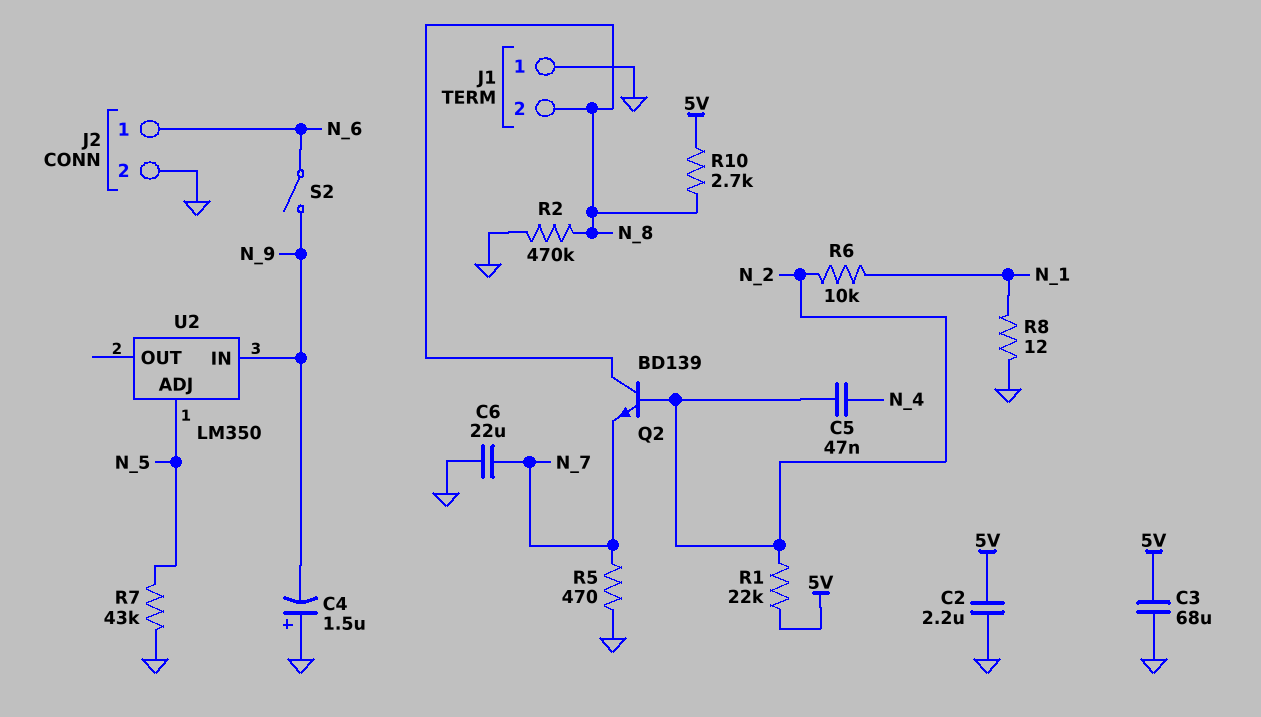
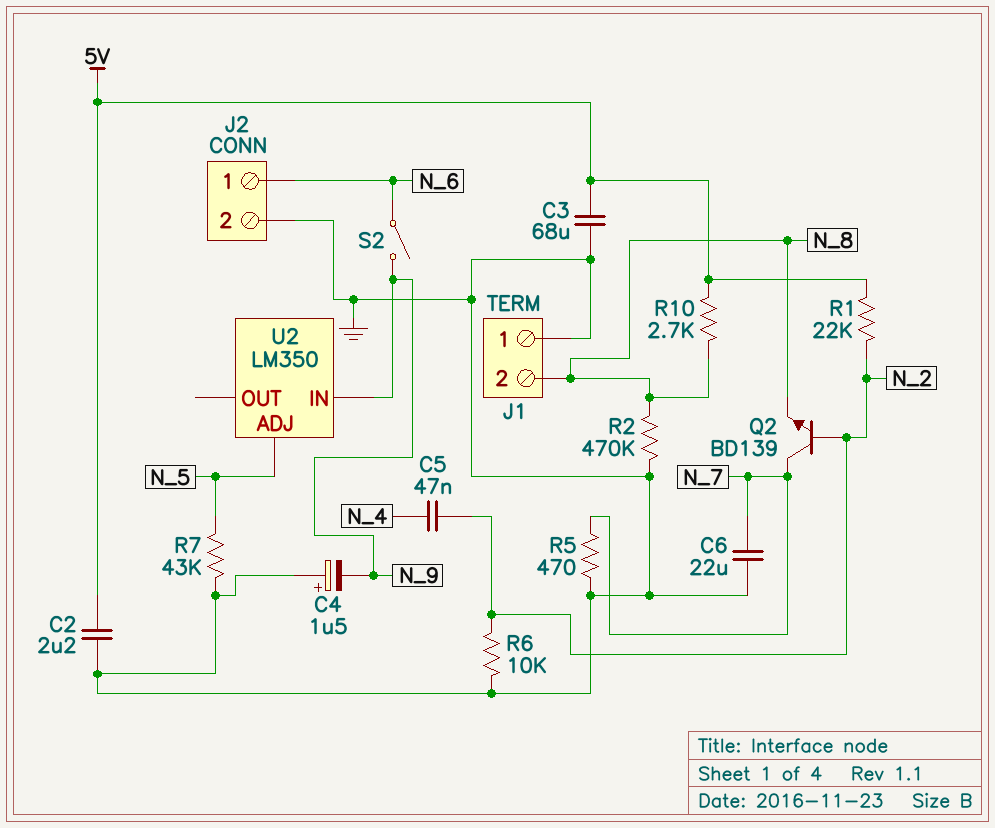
Q2: NPN BD139 (B N_2, C N_8, E N_7) -> NPN BD139 (B N_2, C N_7, E N_8)
R6: 10k (N_1, N_2) -> 10k (GND, N_2)
R8: 12 (GND, N_1) -> none

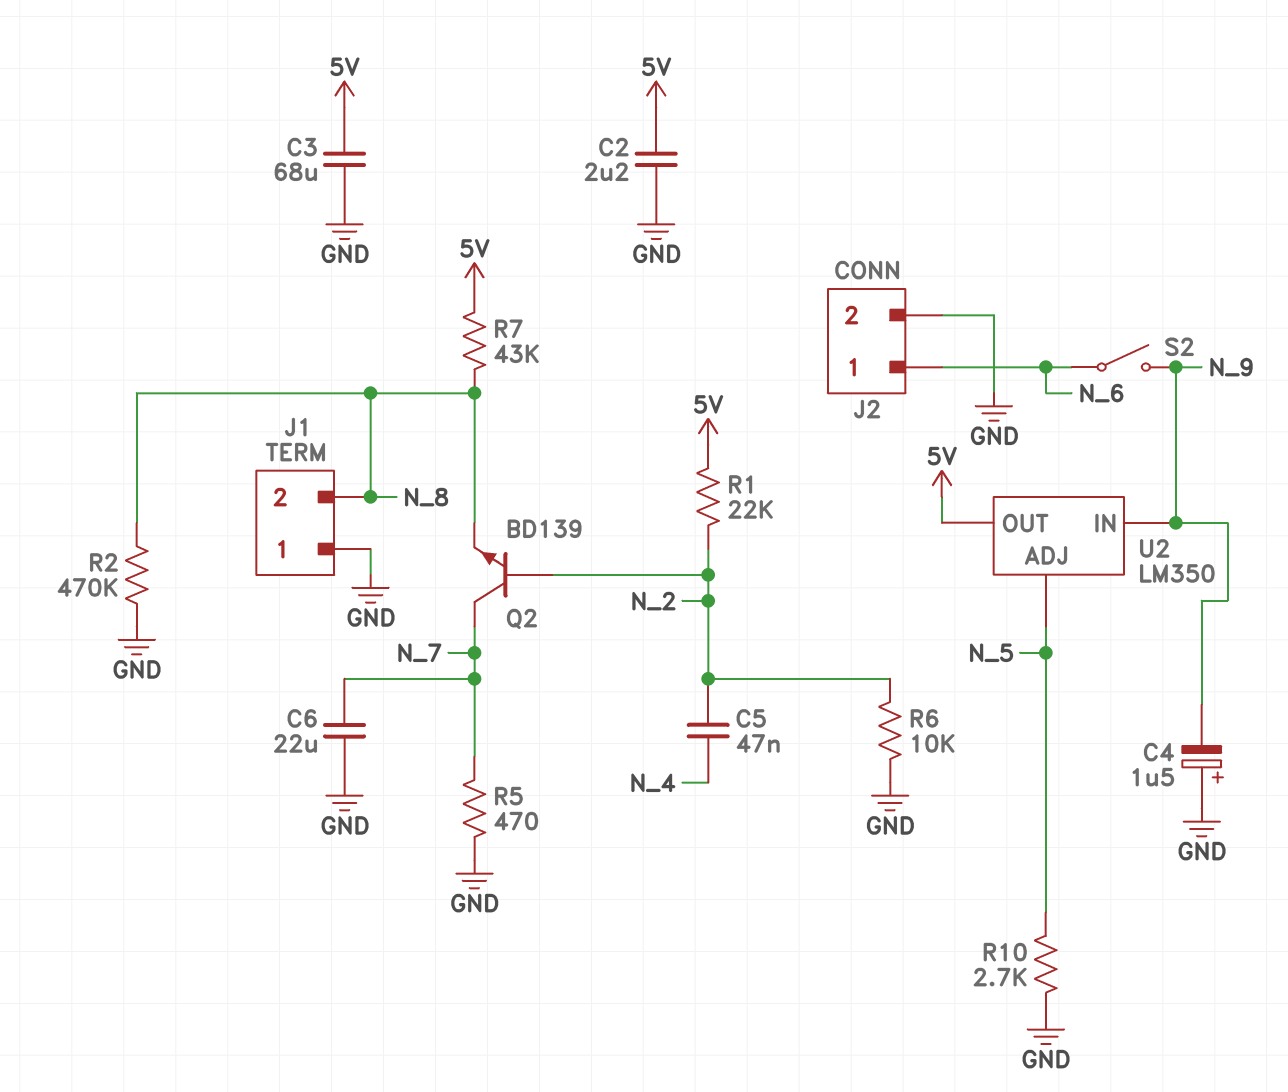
R7: 43k (GND, N_5) -> 43k (5V, N_8)
R10: 2.7k (5V, N_8) -> 2.7k (GND, N_5)
U2 pin OUT: none -> 5V

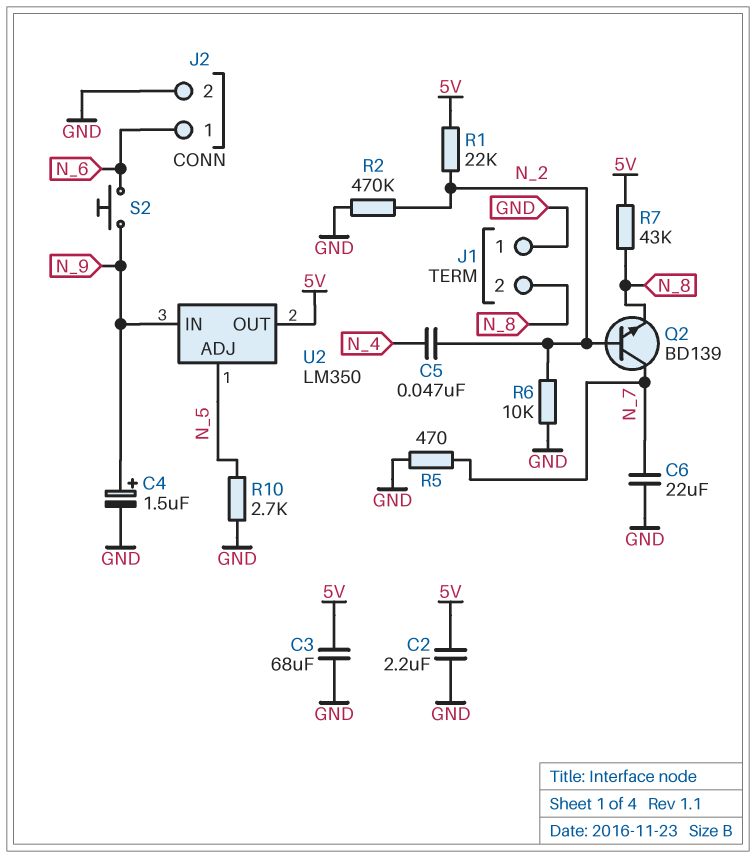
C4: 1.5uF (plus GND, minus N_9) -> 1.5uF (plus N_9, minus GND)
R2: 470k (GND, N_8) -> 470k (GND, N_2)
S2: switch (N_6, N_9) -> button (N_6, N_9)

